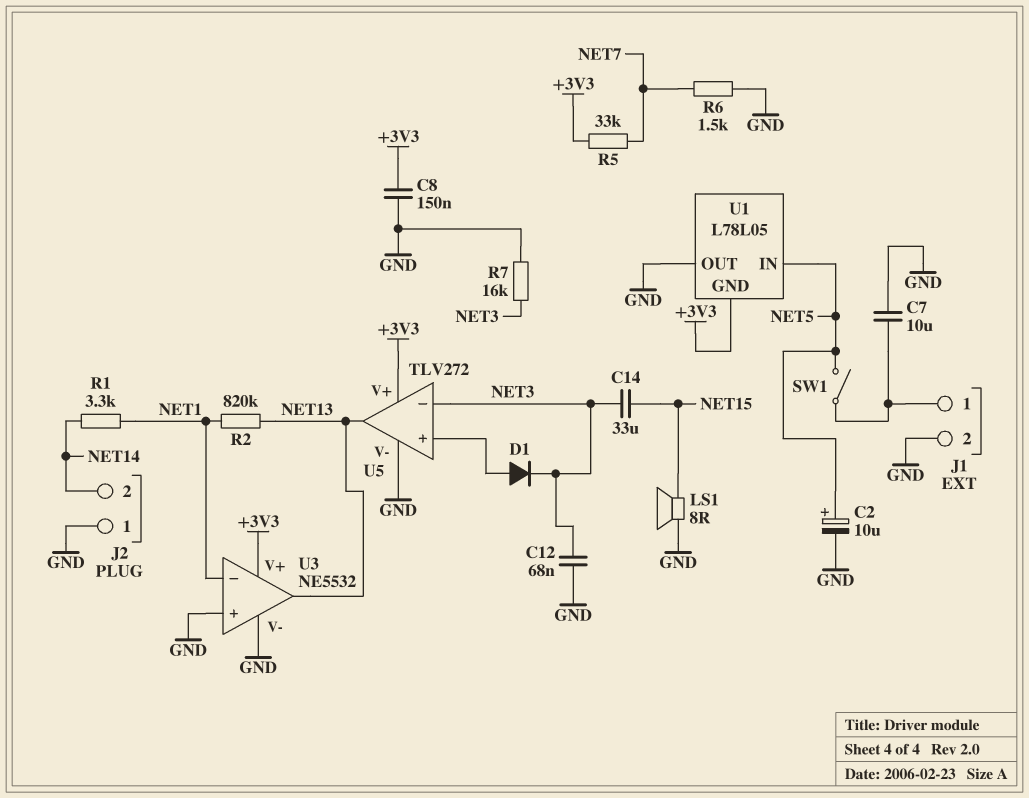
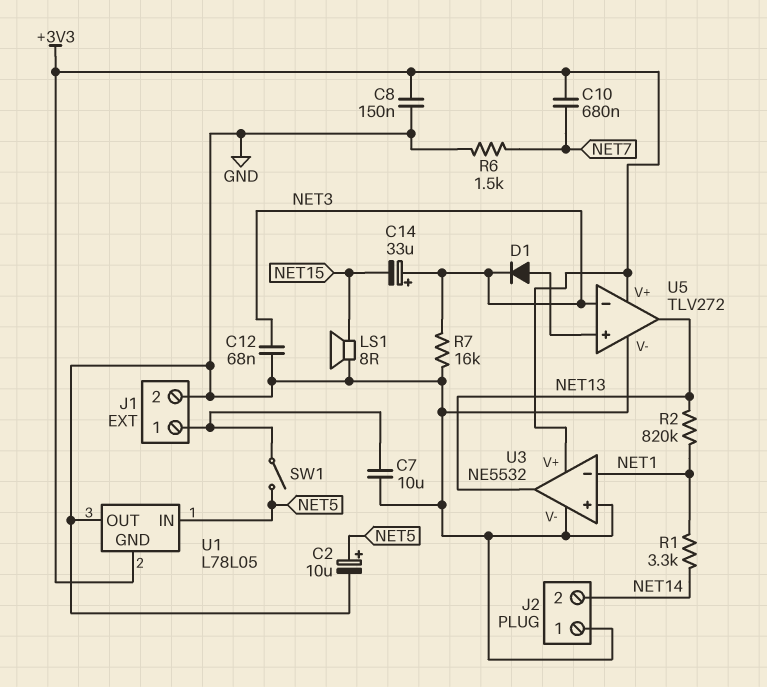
C10: none -> 680nF (+3V3, NET7)
C14: 33uF (NET3, NET15) -> 33uF (plus NET3, minus NET15)
R5: 33k (+3V3, NET7) -> none

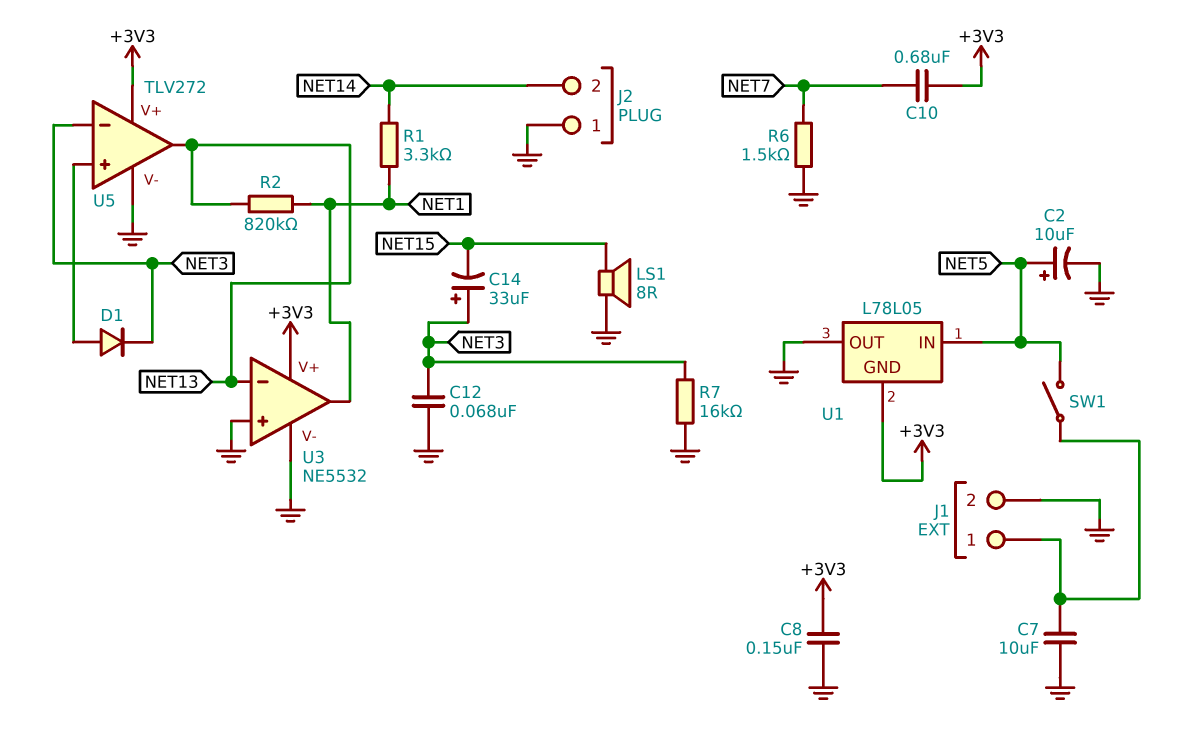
U3 pin in-: NET1 -> NET13
U3 pin out: NET13 -> NET1

